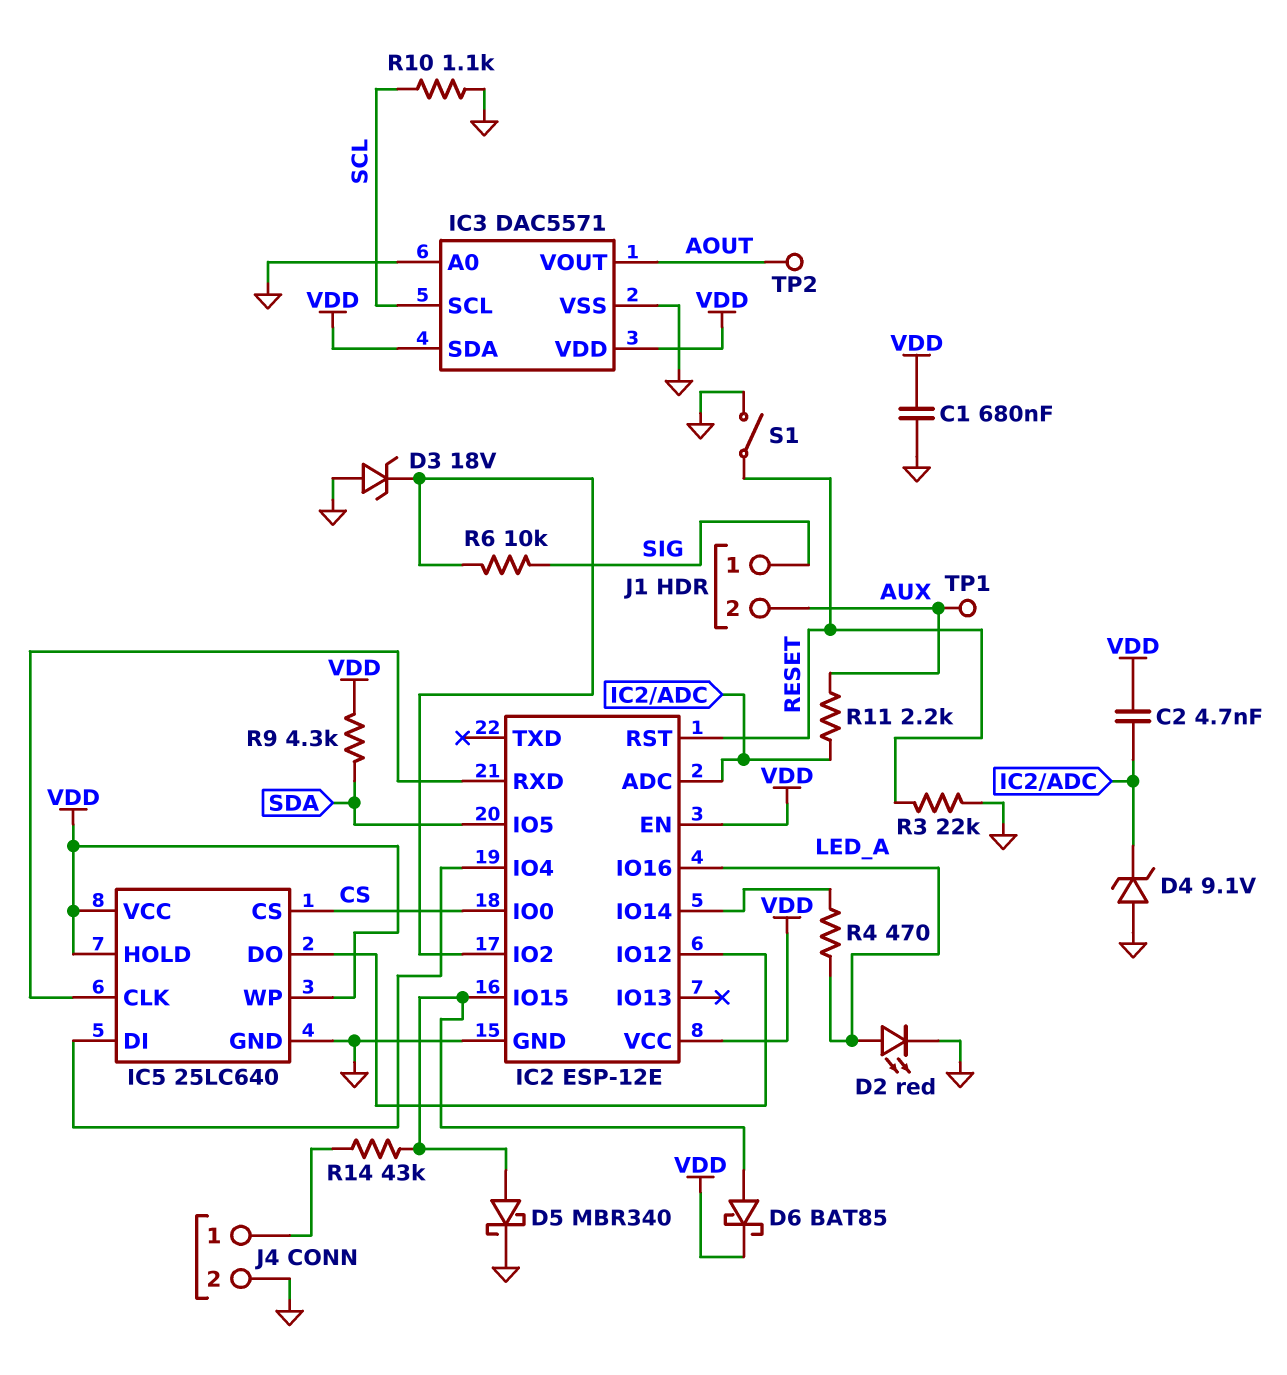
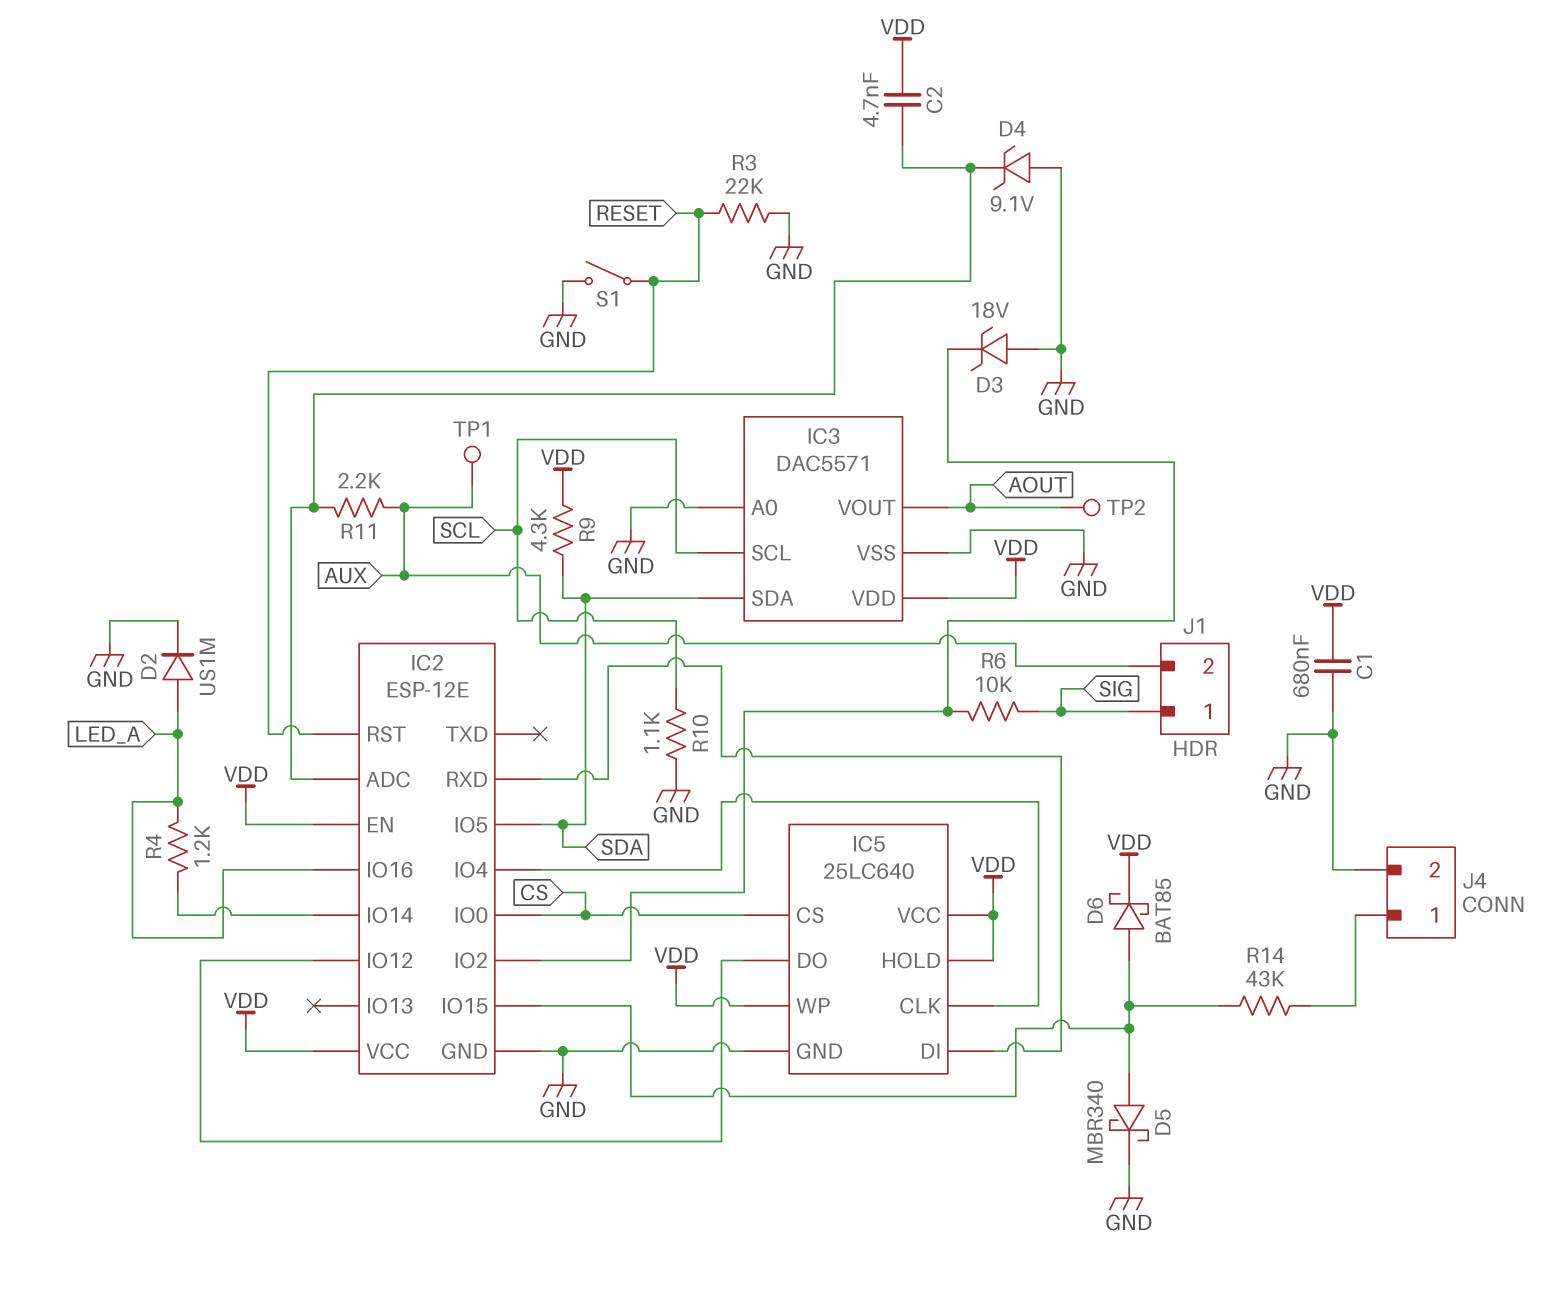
D2: LED red (A LED_A, K GND) -> diode US1M (A LED_A, K GND)
IC3 pin SDA: VDD -> SDA
IC5 pin CLK: IC2/RXD -> IC2/IO4
IC5 pin DI: IC2/IO4 -> IC2/RXD
R4: 470 (IC2/IO14, LED_A) -> 1.2k (IC2/IO14, LED_A)

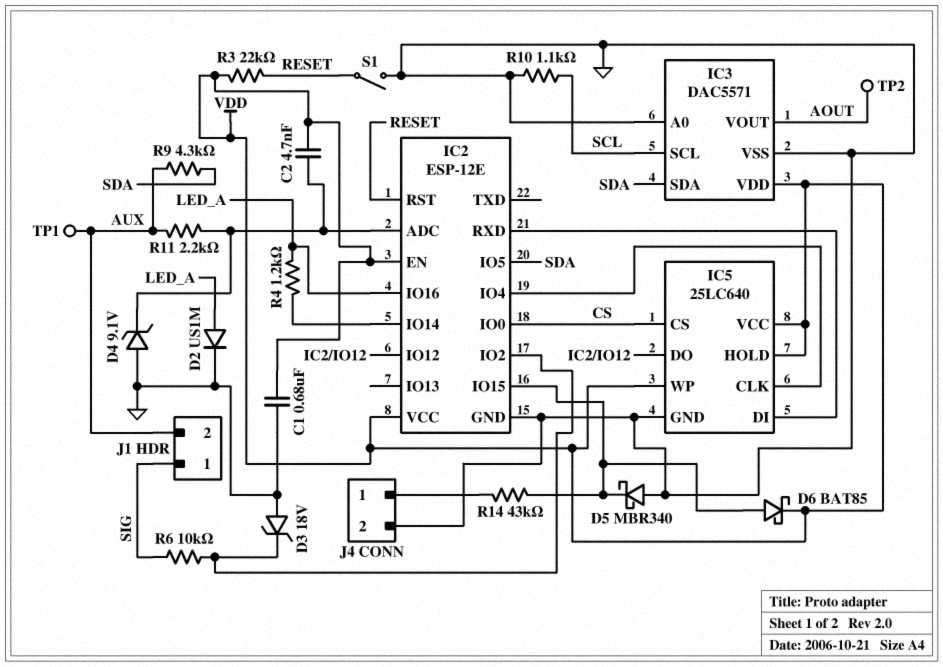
D5: schottky MBR340 (A IC2/IO15, K GND) -> schottky MBR340 (A GND, K IC2/IO15)
R3: 22k (GND, RESET) -> 22k (RESET, VDD)
R9: 4.3k (SDA, VDD) -> 4.3k (AUX, SDA)

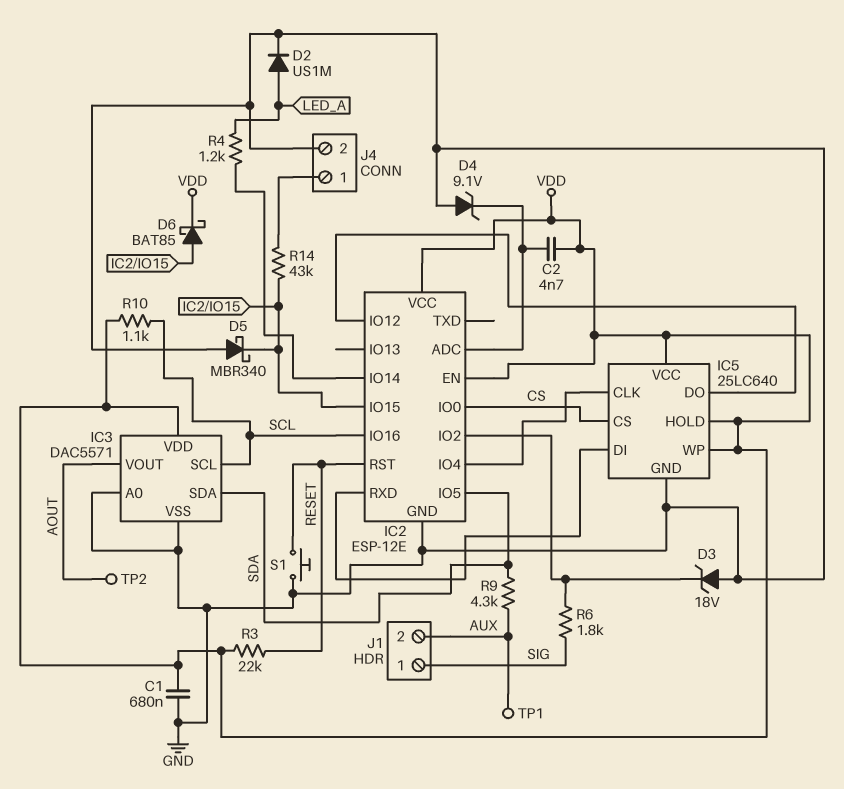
IC2 pin IO16: LED_A -> SCL
R6: 10k (IC2/IO2, SIG) -> 1.8k (IC2/IO2, SIG)
R10: 1.1k (GND, SCL) -> 1.1k (SCL, VDD)
R11: 2.2k (AUX, IC2/ADC) -> none
S1: switch (GND, RESET) -> button (GND, RESET)

